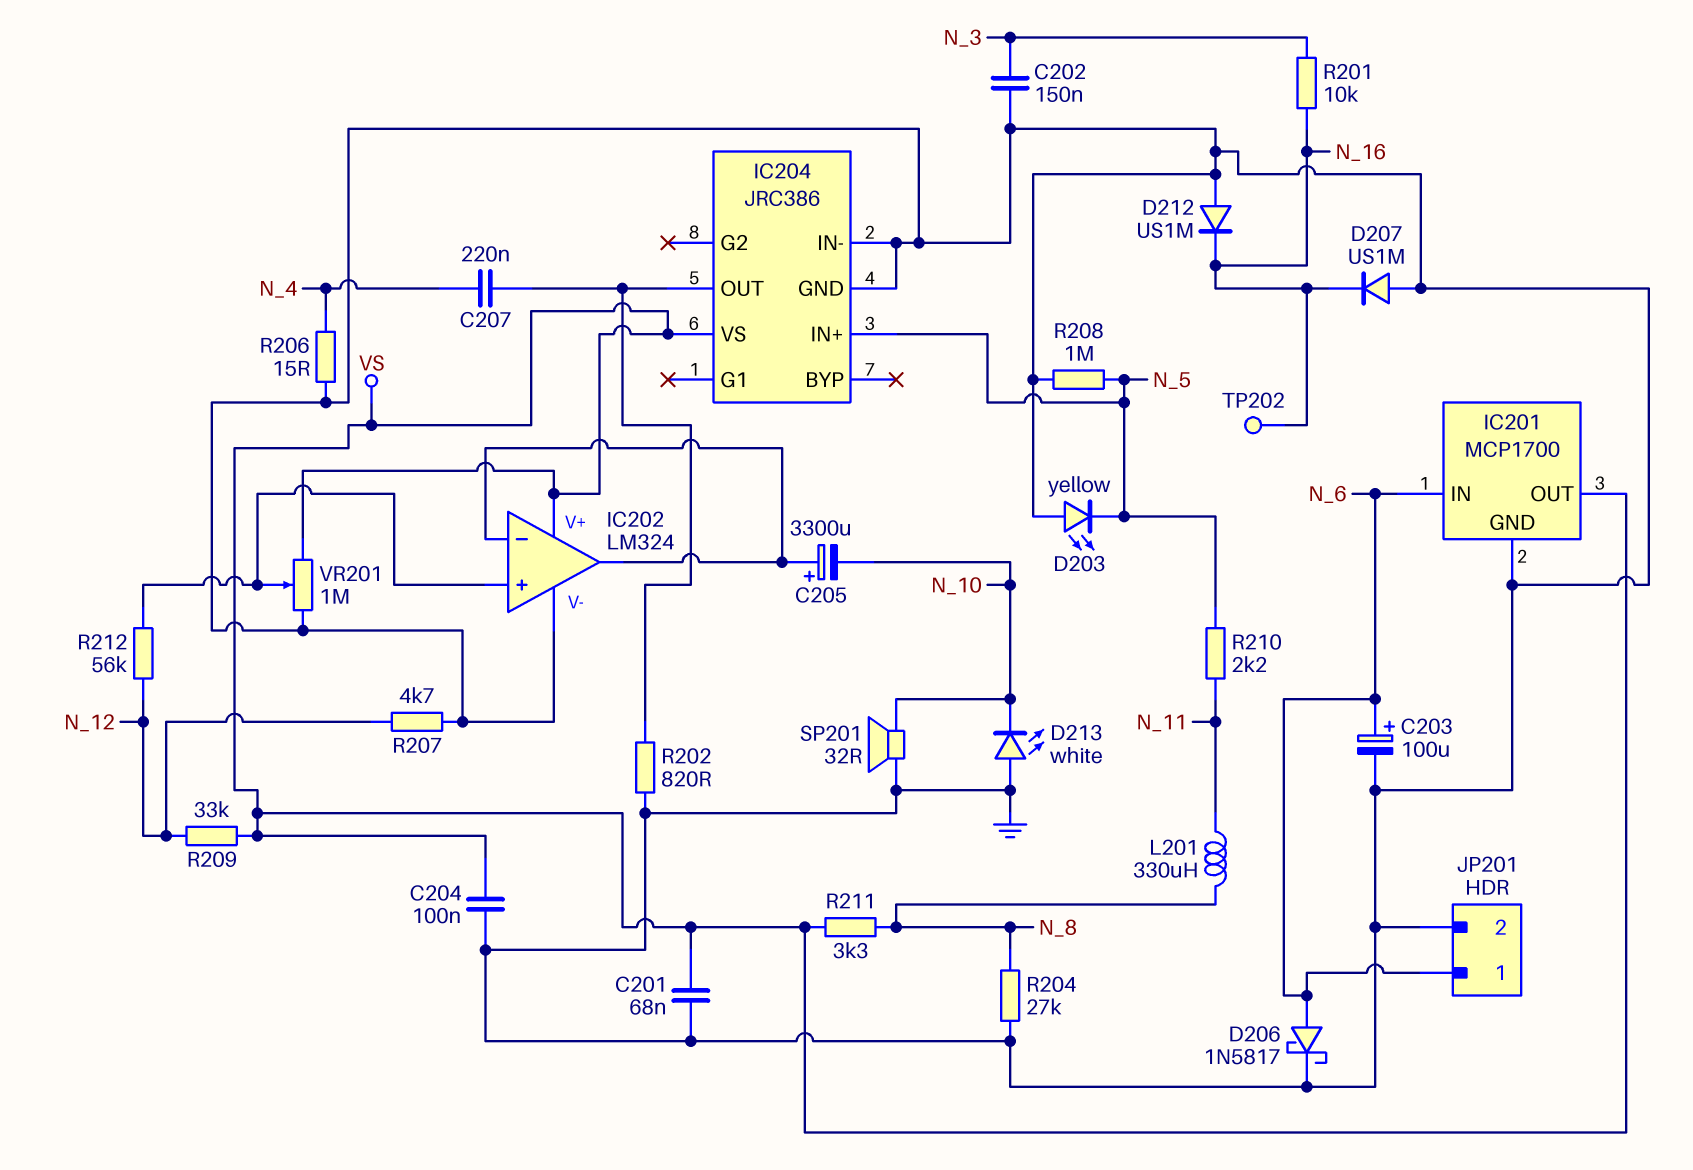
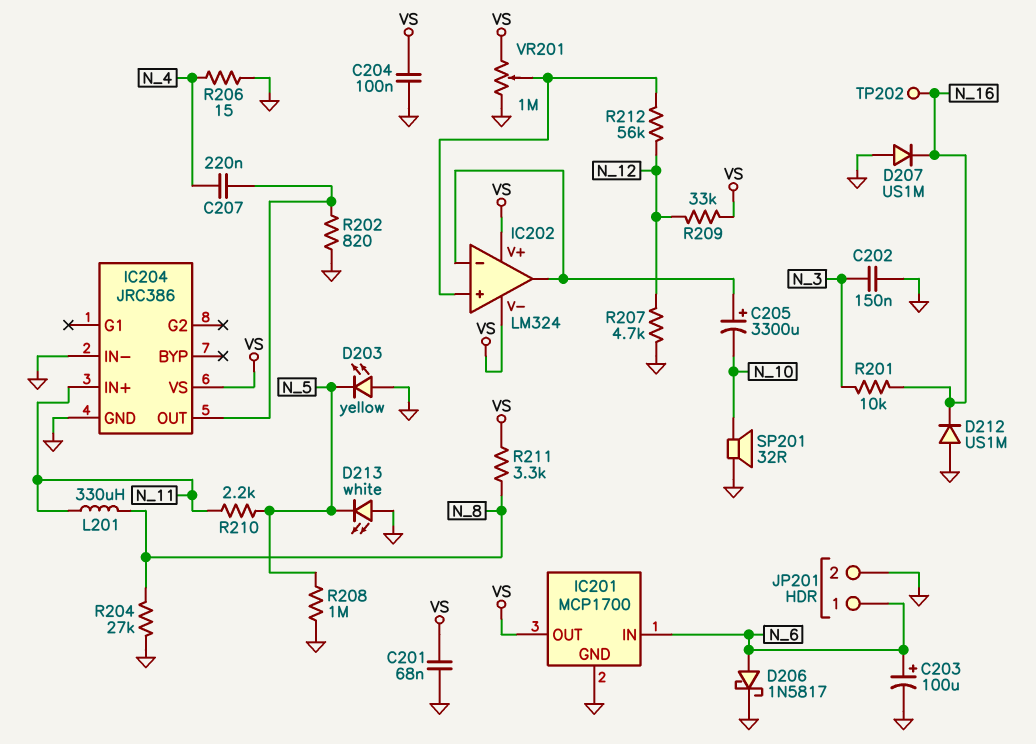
D213: LED white (A GND, K N_10) -> LED white (A GND, K N_5)
IC202 pin V-: GND -> VS
IC204 pin IN+: N_5 -> N_11

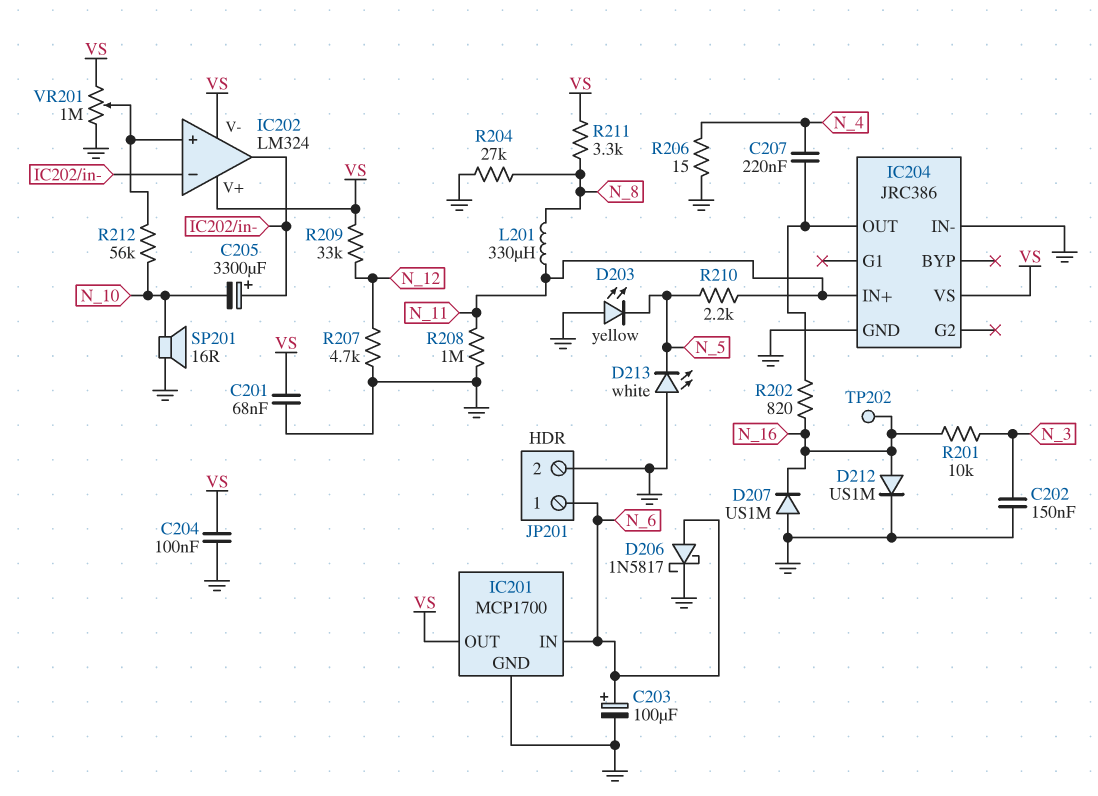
D212: diode US1M (A GND, K N_16) -> diode US1M (A N_16, K GND)
R202: 820 (GND, IC204/OUT) -> 820 (IC204/OUT, N_16)
R208: 1M (GND, N_5) -> 1M (GND, N_11)
R212: 56k (IC202/in+, N_12) -> 56k (IC202/in+, N_10)
SP201: speaker 32R (GND, N_10) -> speaker 16R (GND, N_10)

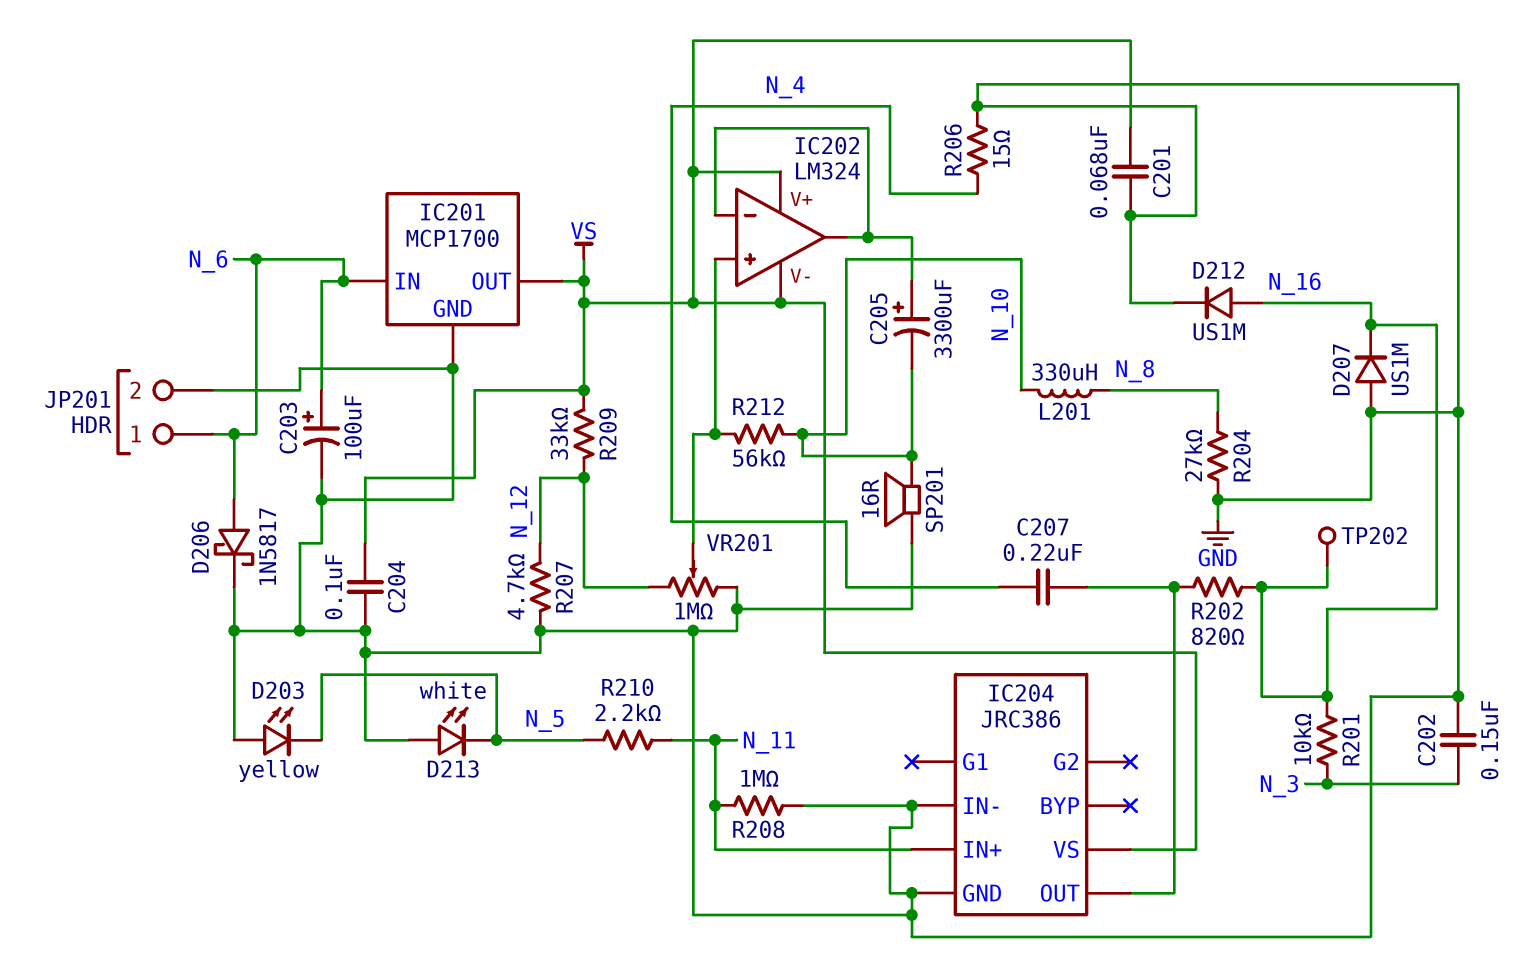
L201: 330uH (N_8, N_11) -> 330uH (N_8, N_10)
R211: 3.3k (N_8, VS) -> none
VR201: 1M (GND, VS, wiper IC202/in+) -> 1M (GND, N_12, wiper IC202/in+)

